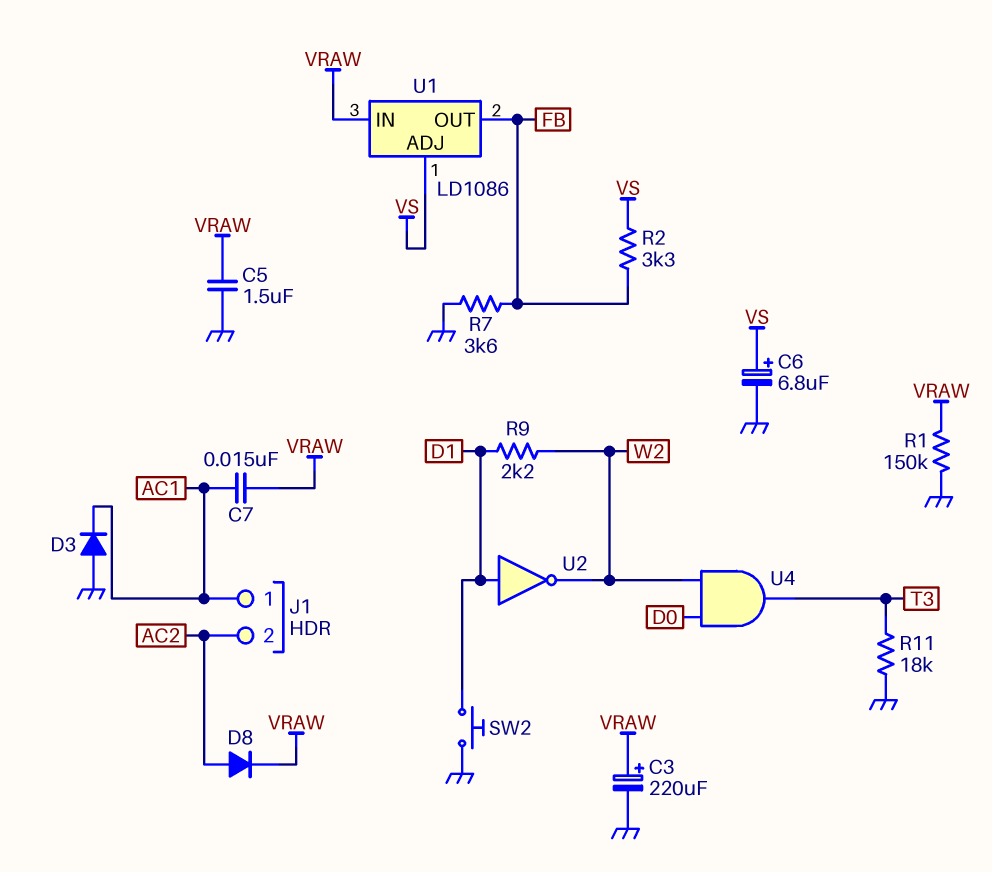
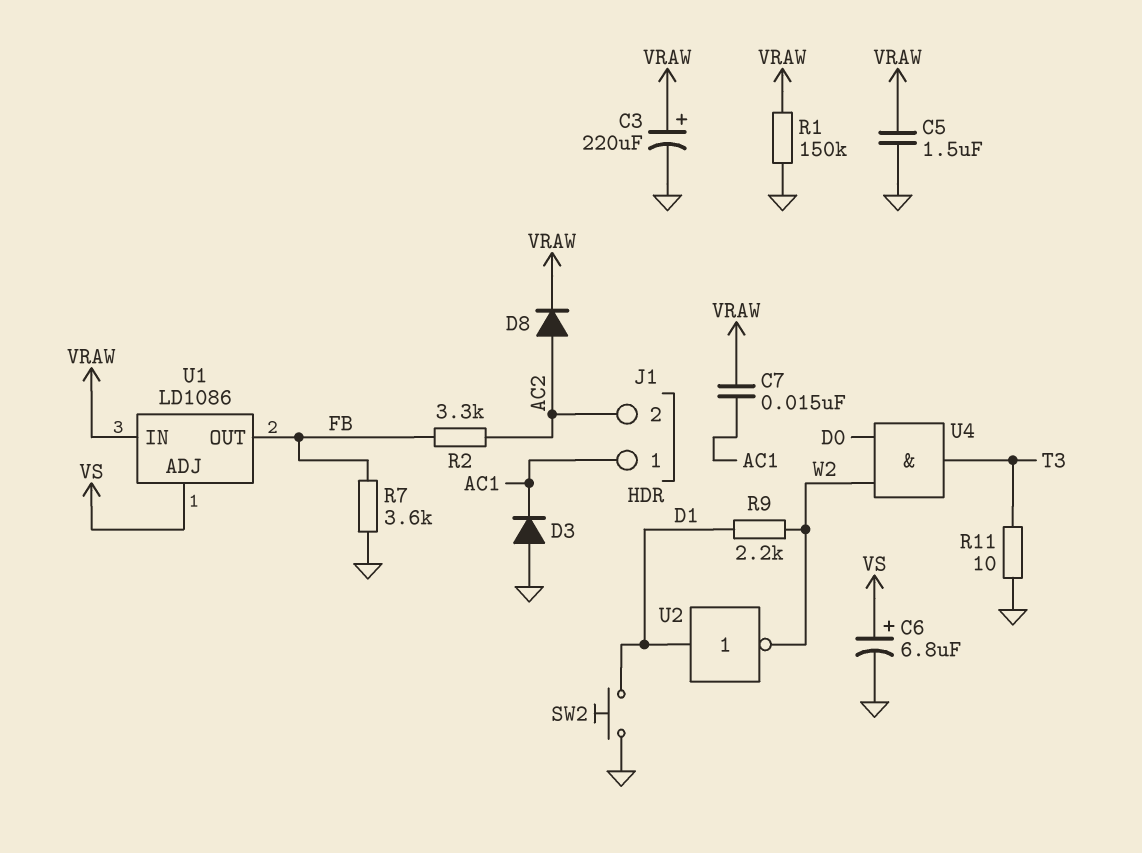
R2: 3.3k (FB, VS) -> 3.3k (AC2, FB)
R11: 18k (GND, T3) -> 10 (GND, T3)

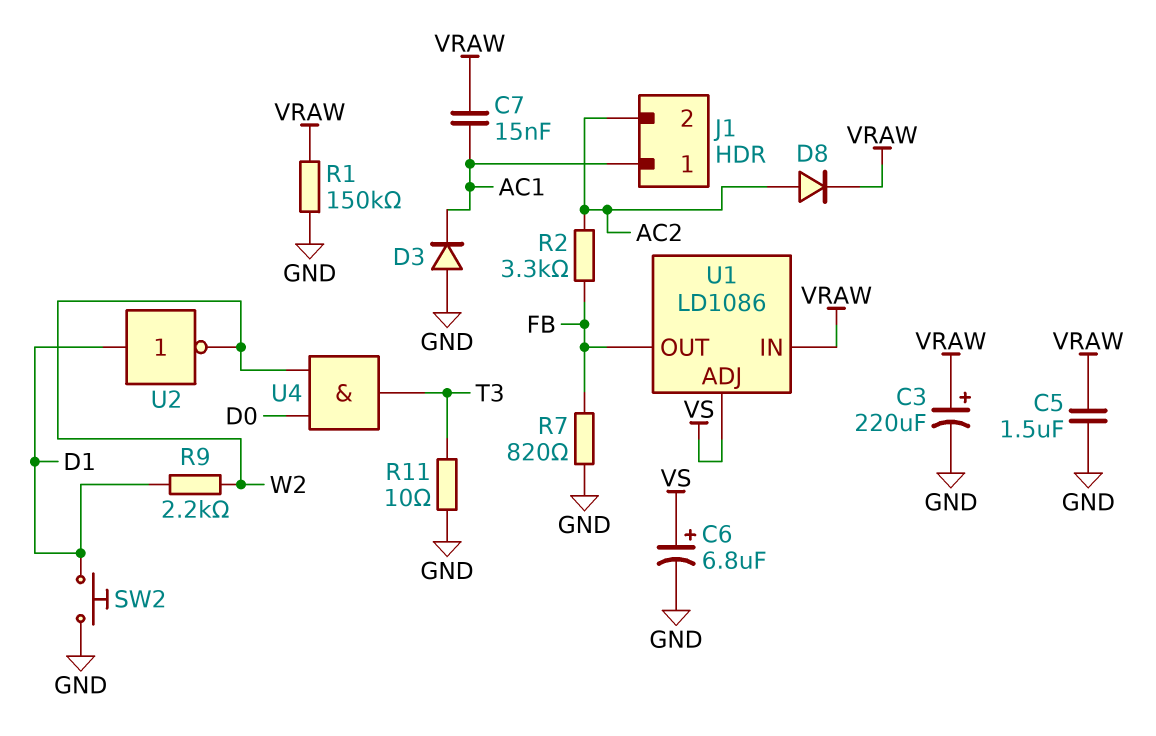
R7: 3.6k (FB, GND) -> 820 (FB, GND)

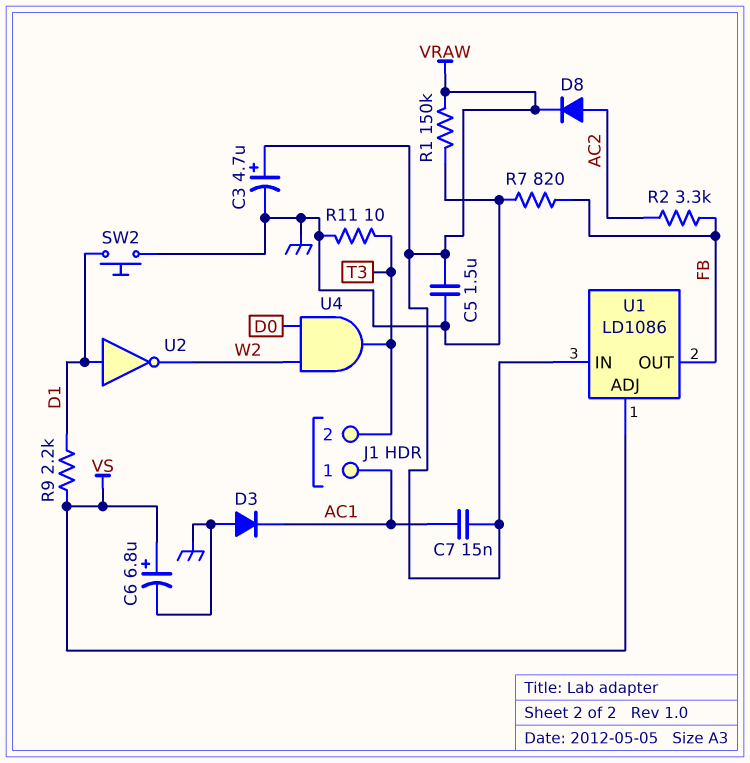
C3: 220uF (plus VRAW, minus GND) -> 4.7uF (plus VRAW, minus GND)
J1 pin 2: AC2 -> T3
R9: 2.2k (D1, W2) -> 2.2k (D1, VS)

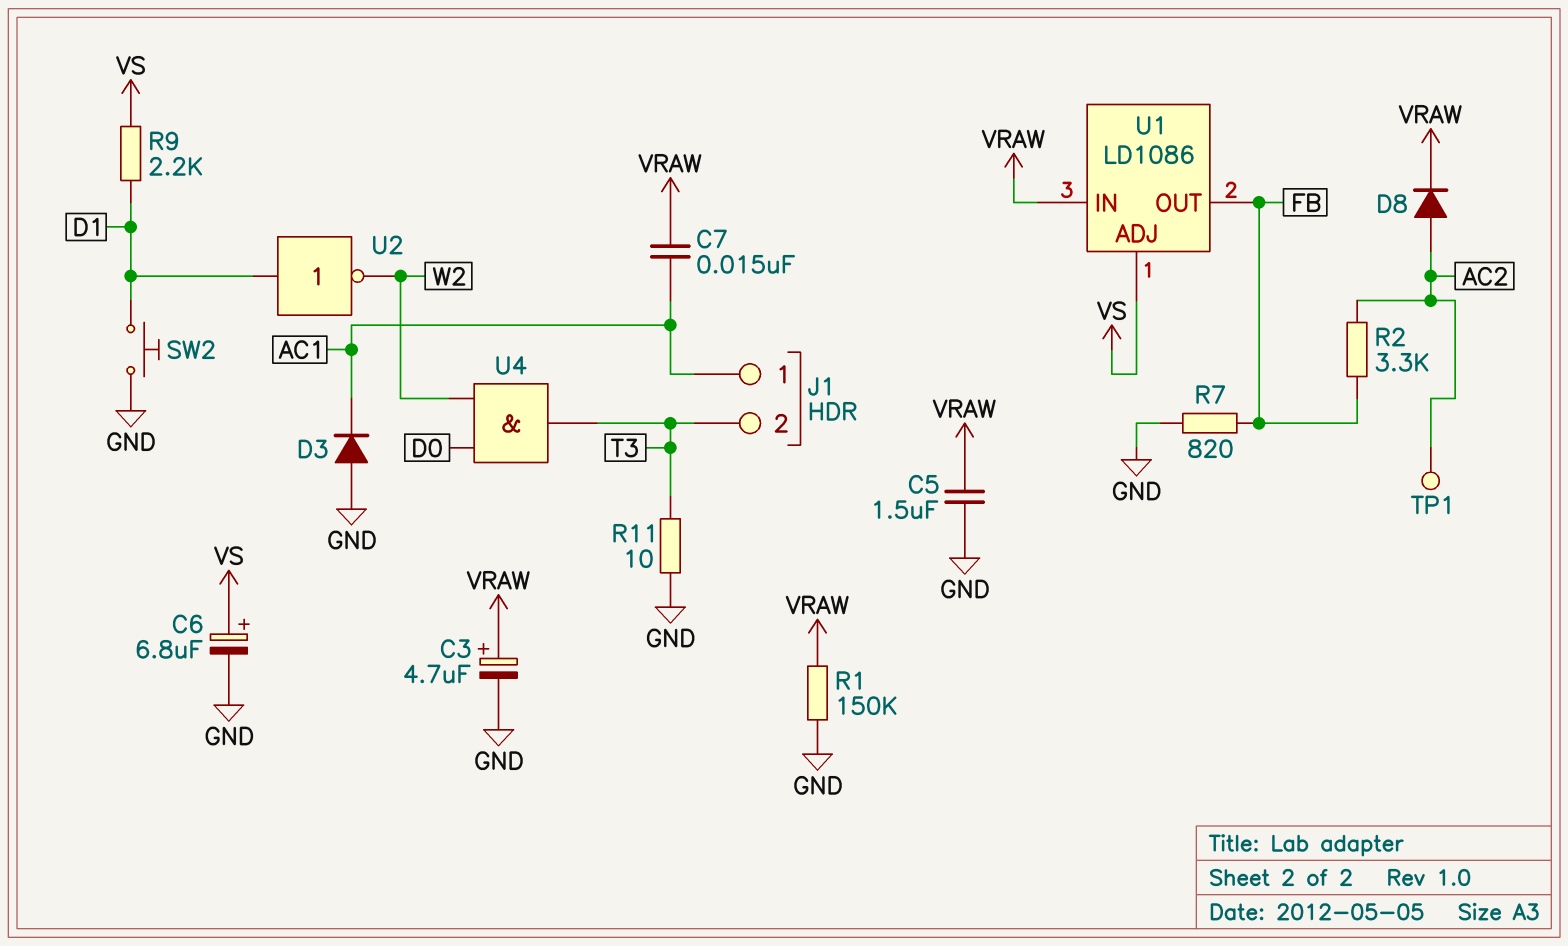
TP1: none -> test point (AC2)

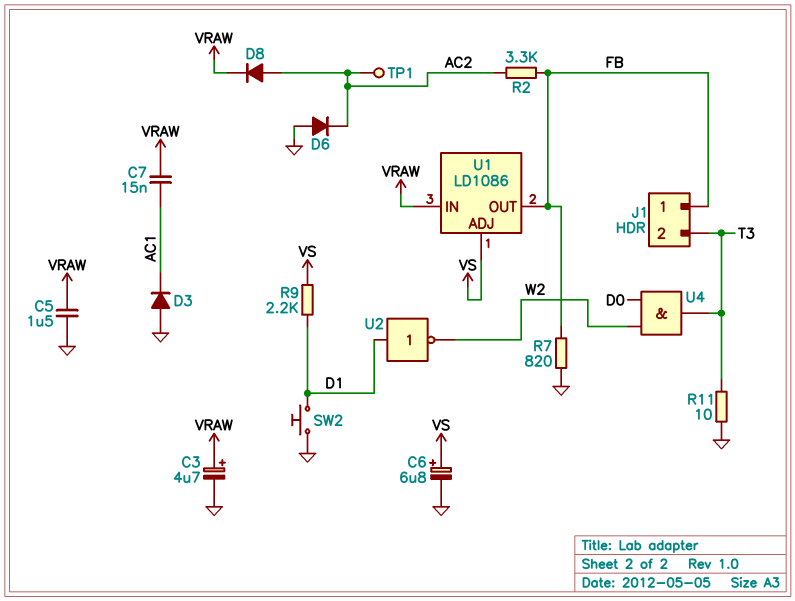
D6: none -> diode (A GND, K AC2)
J1 pin 1: AC1 -> FB
R1: 150k (GND, VRAW) -> none

